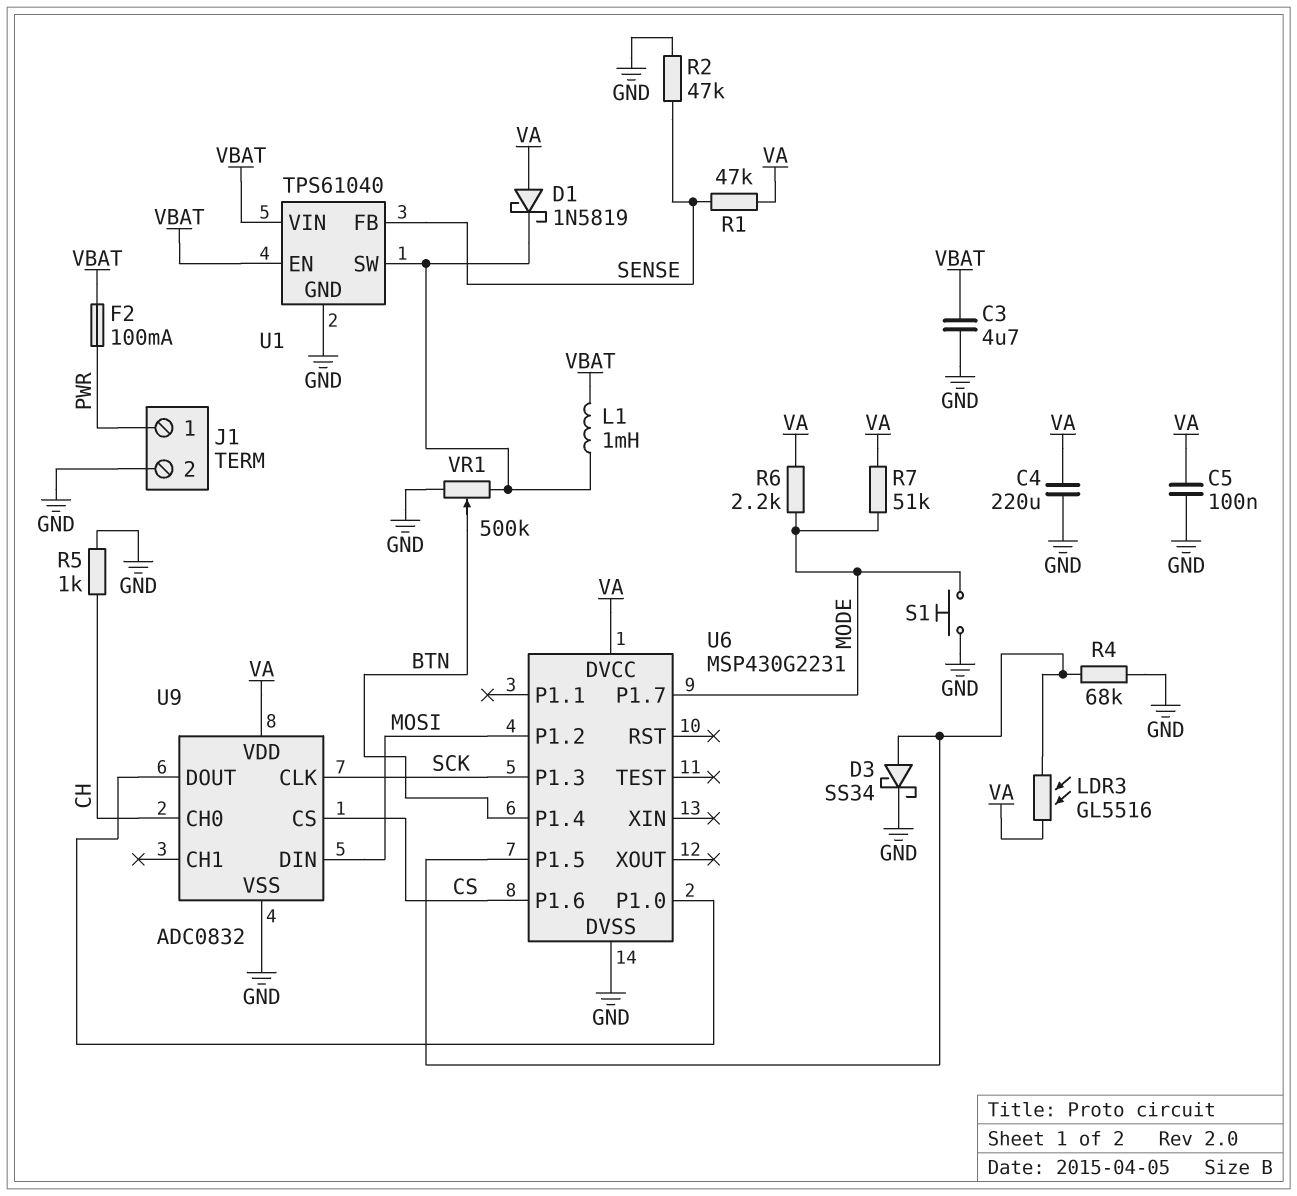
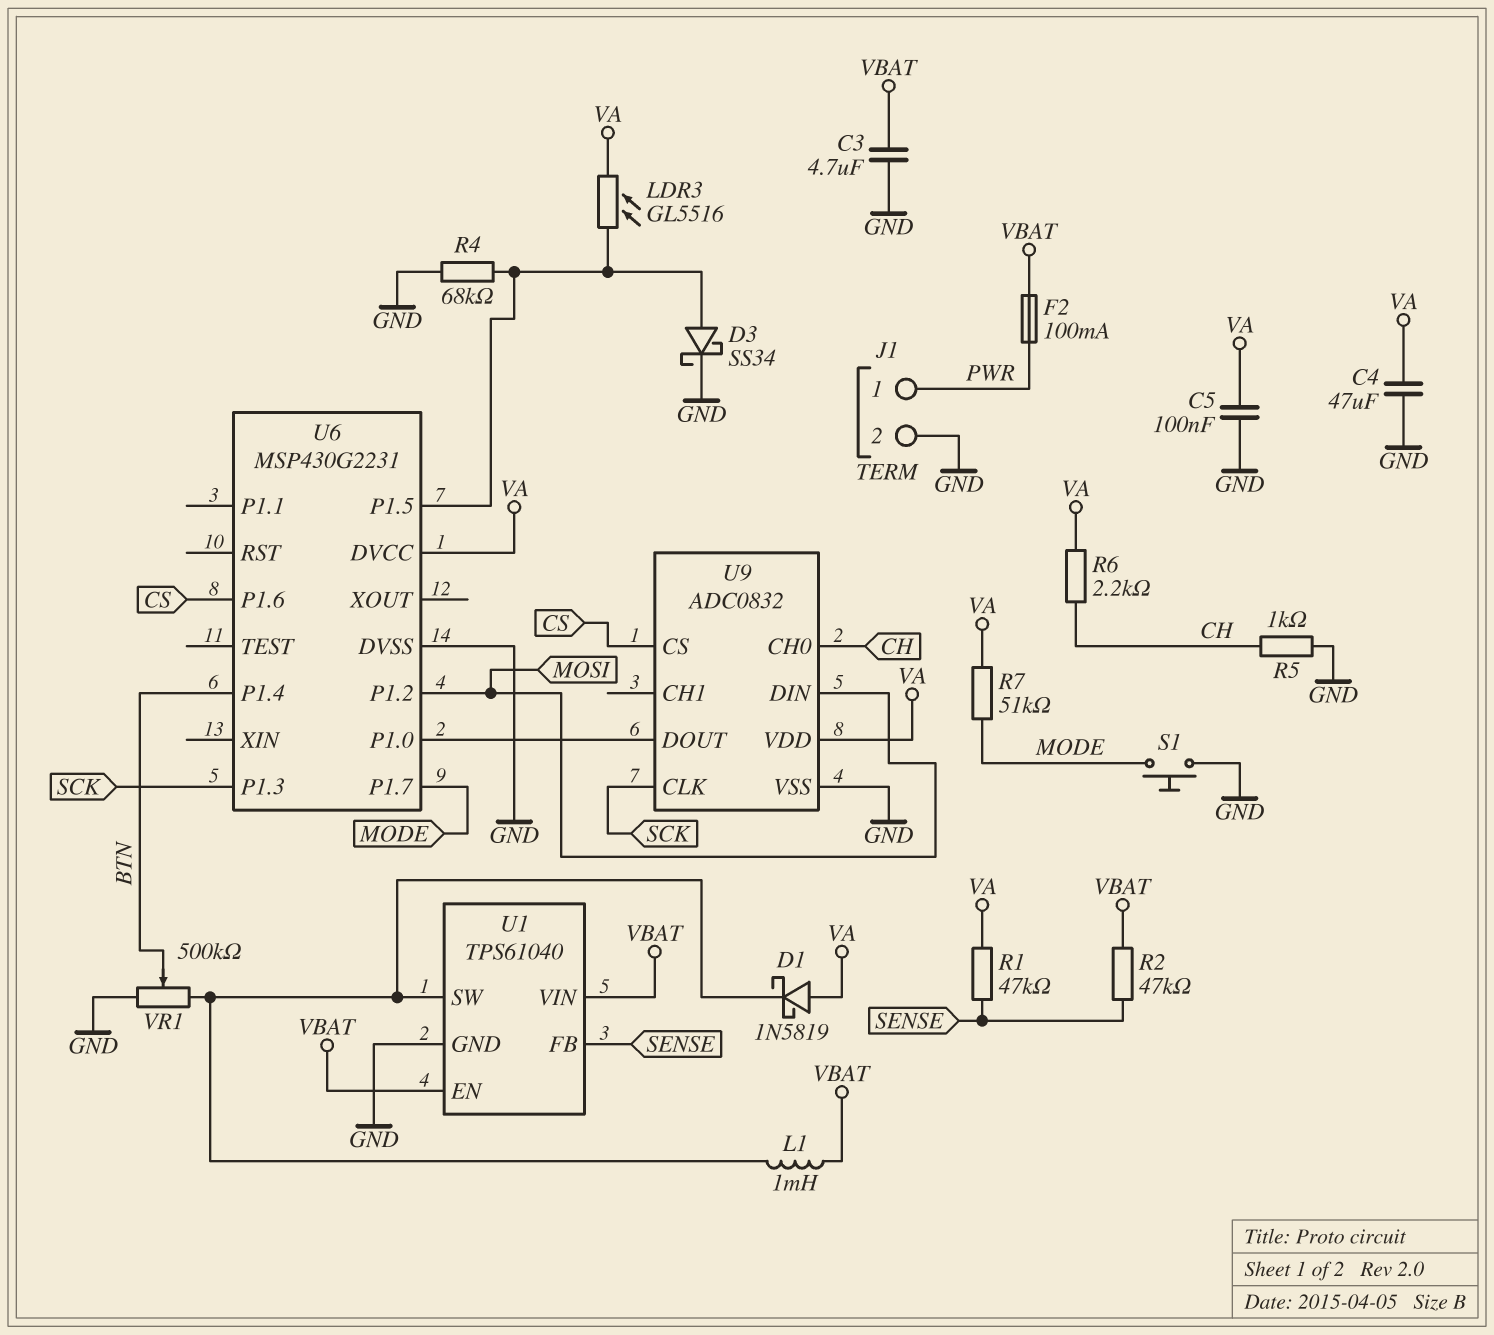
C4: 220uF (GND, VA) -> 47uF (GND, VA)
R2: 47k (GND, SENSE) -> 47k (SENSE, VBAT)
R6: 2.2k (MODE, VA) -> 2.2k (CH, VA)

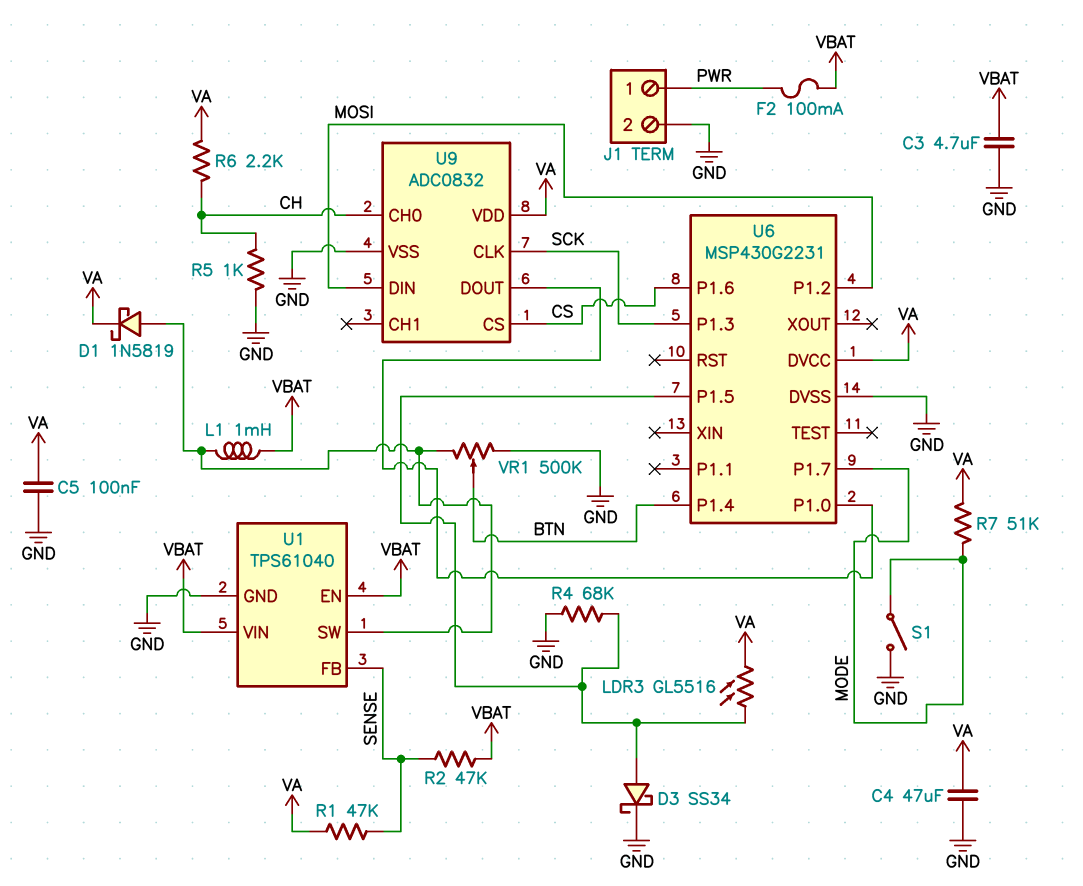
D1: schottky 1N5819 (A VA, K U1/SW) -> schottky 1N5819 (A U1/SW, K VA)
S1: button (GND, MODE) -> switch (GND, MODE)

